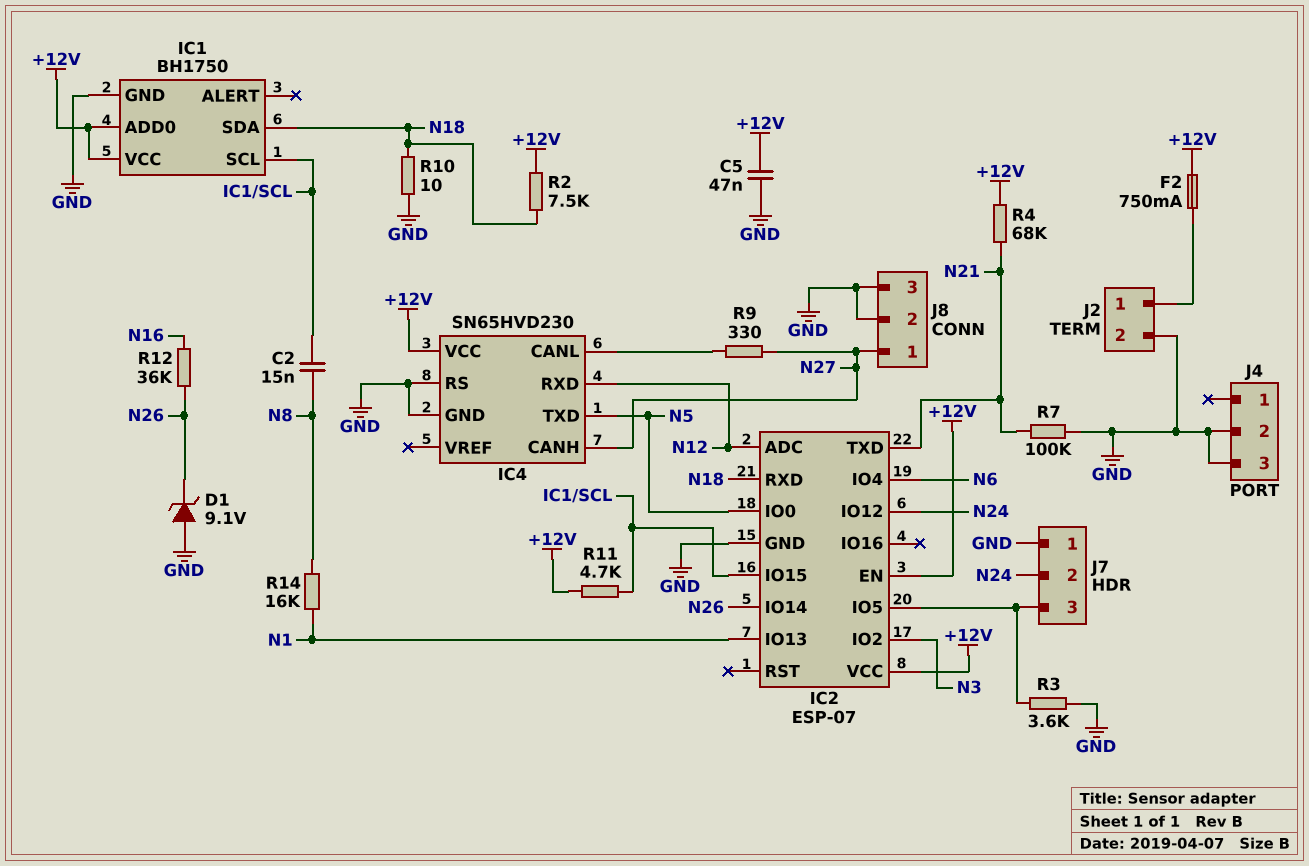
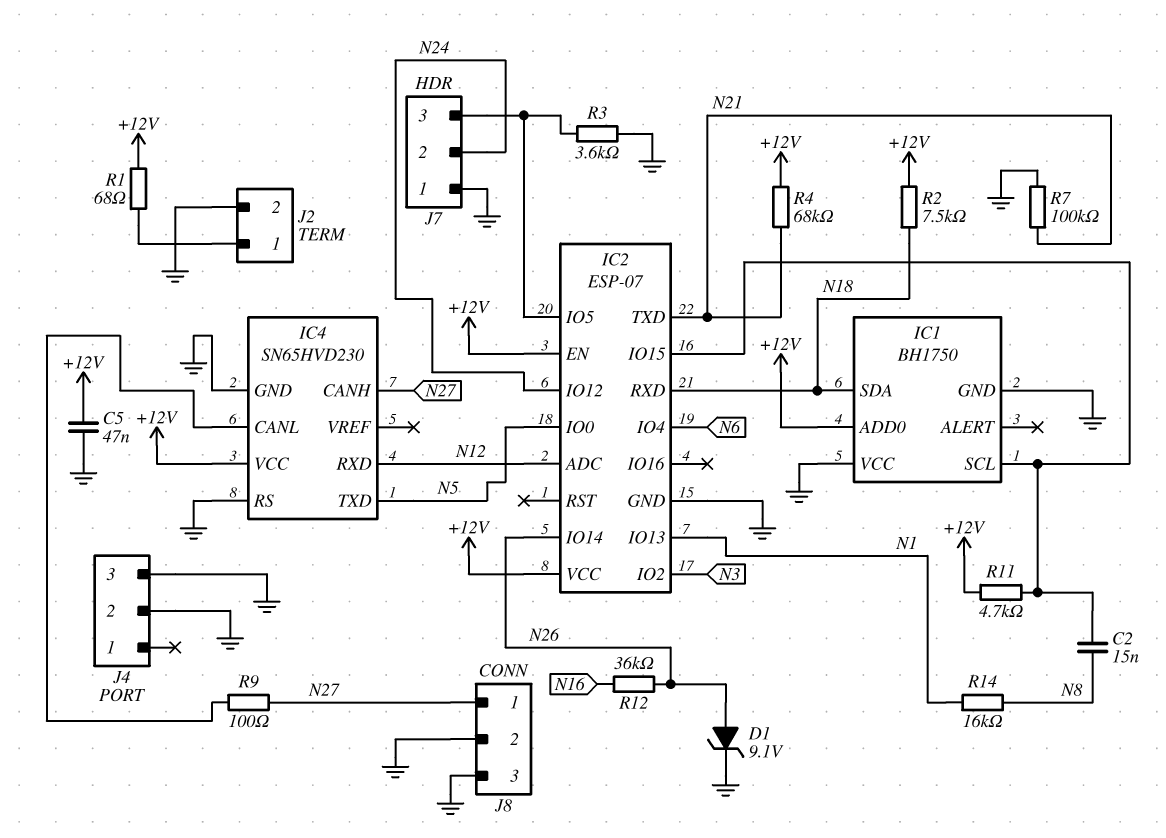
D1: zener 9.1V (A GND, K N26) -> zener 9.1V (A N26, K GND)
F2: 750mA (+12V, J2/1) -> none
IC1 pin VCC: +12V -> GND
R1: none -> 68 (+12V, J2/1)
R9: 330 (IC4/CANL, N27) -> 100 (IC4/CANL, N27)
R10: 10 (GND, N18) -> none

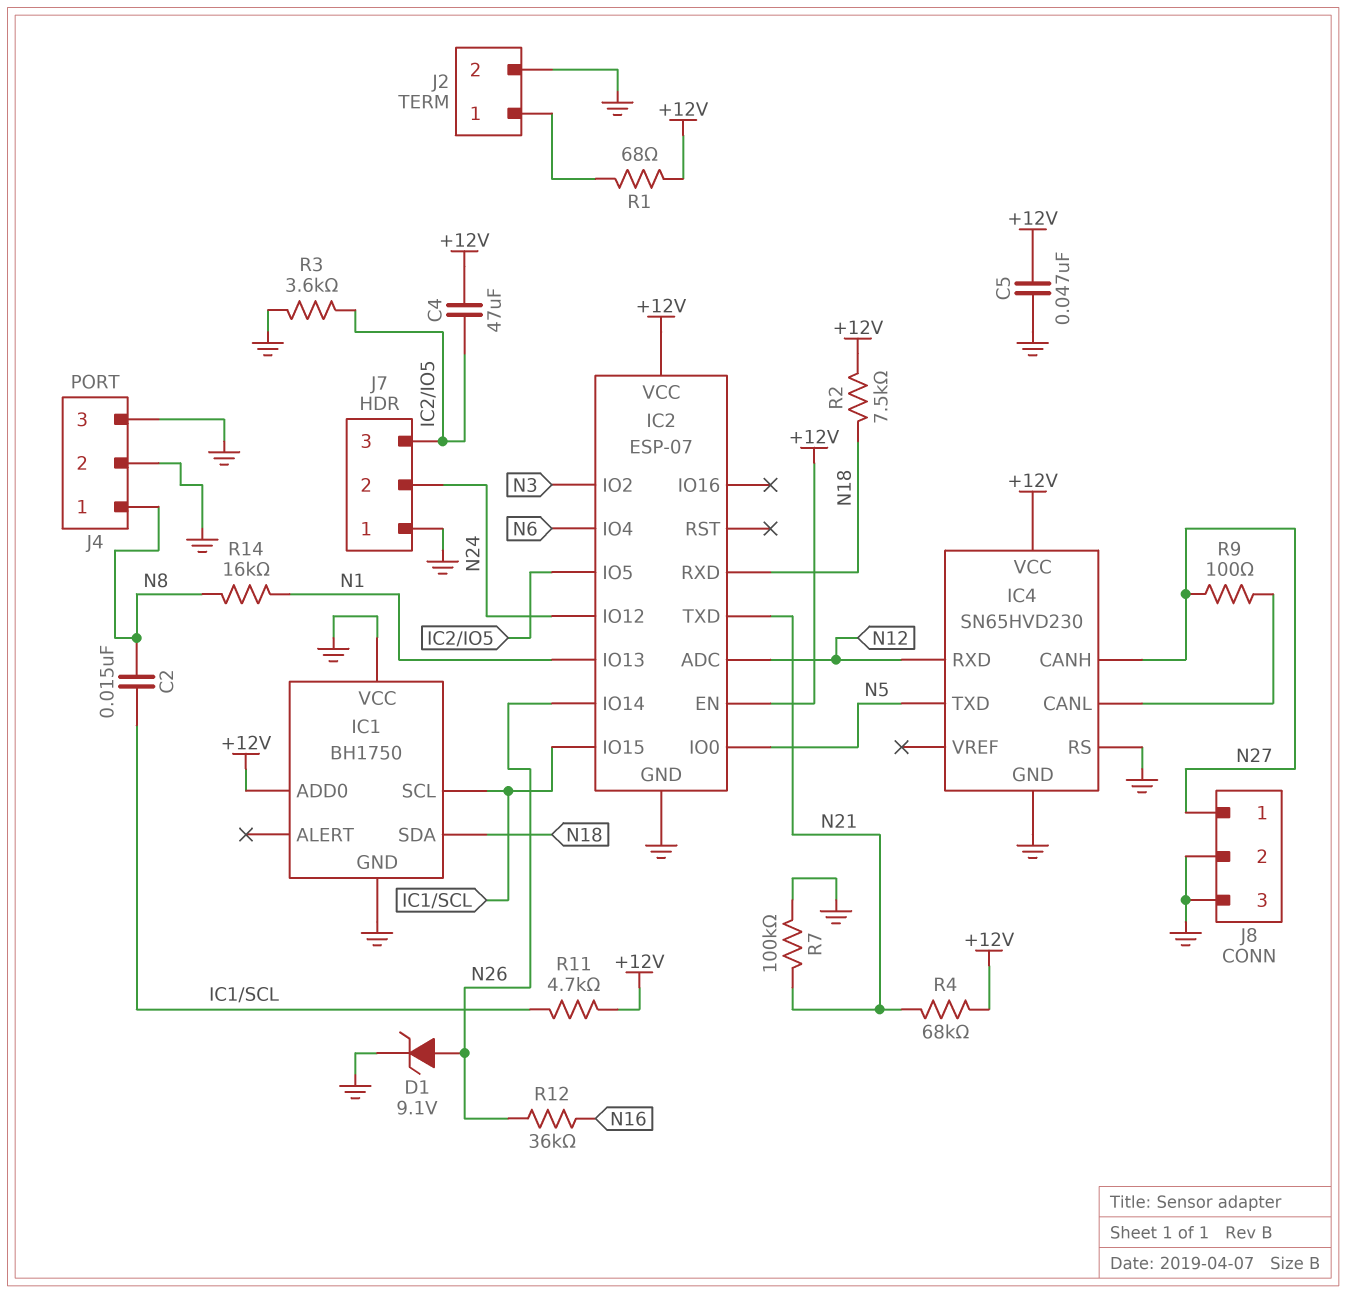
C4: none -> 47uF (+12V, IC2/IO5)
J4 pin 1: none -> N8

